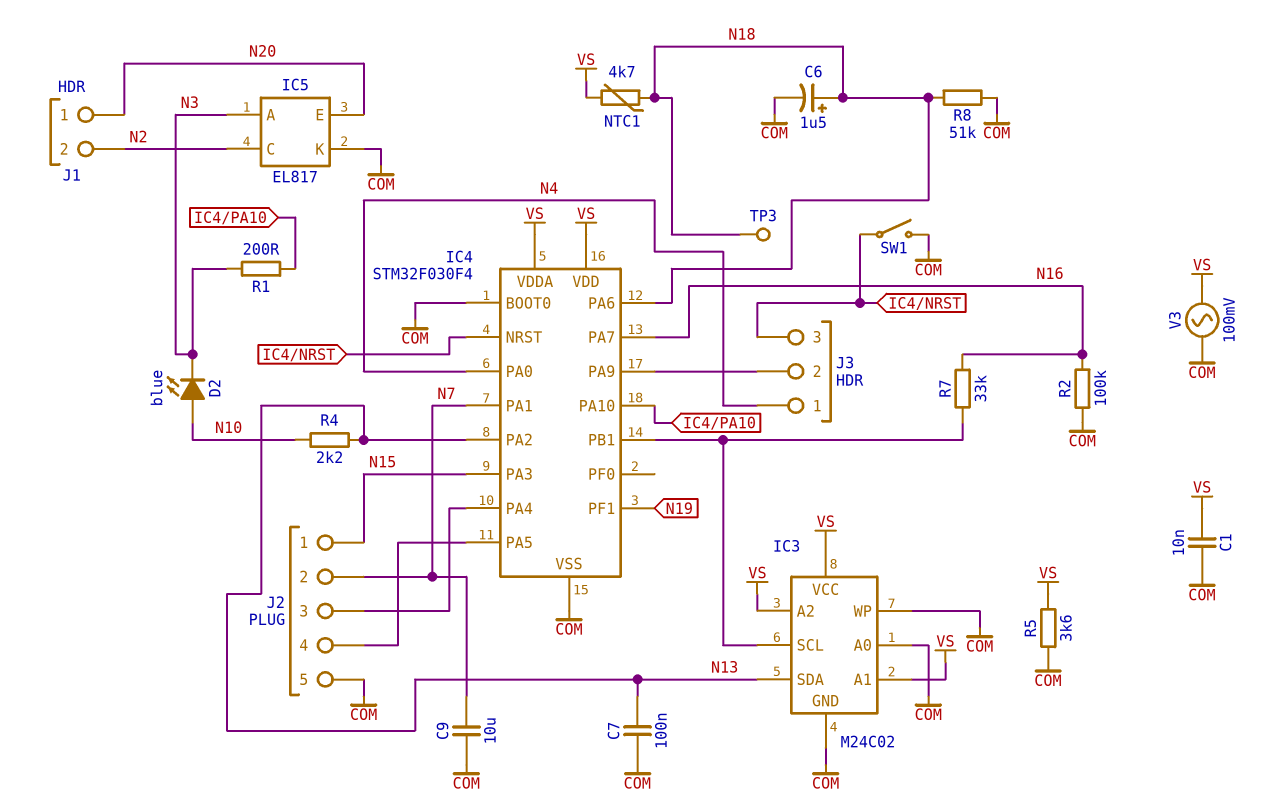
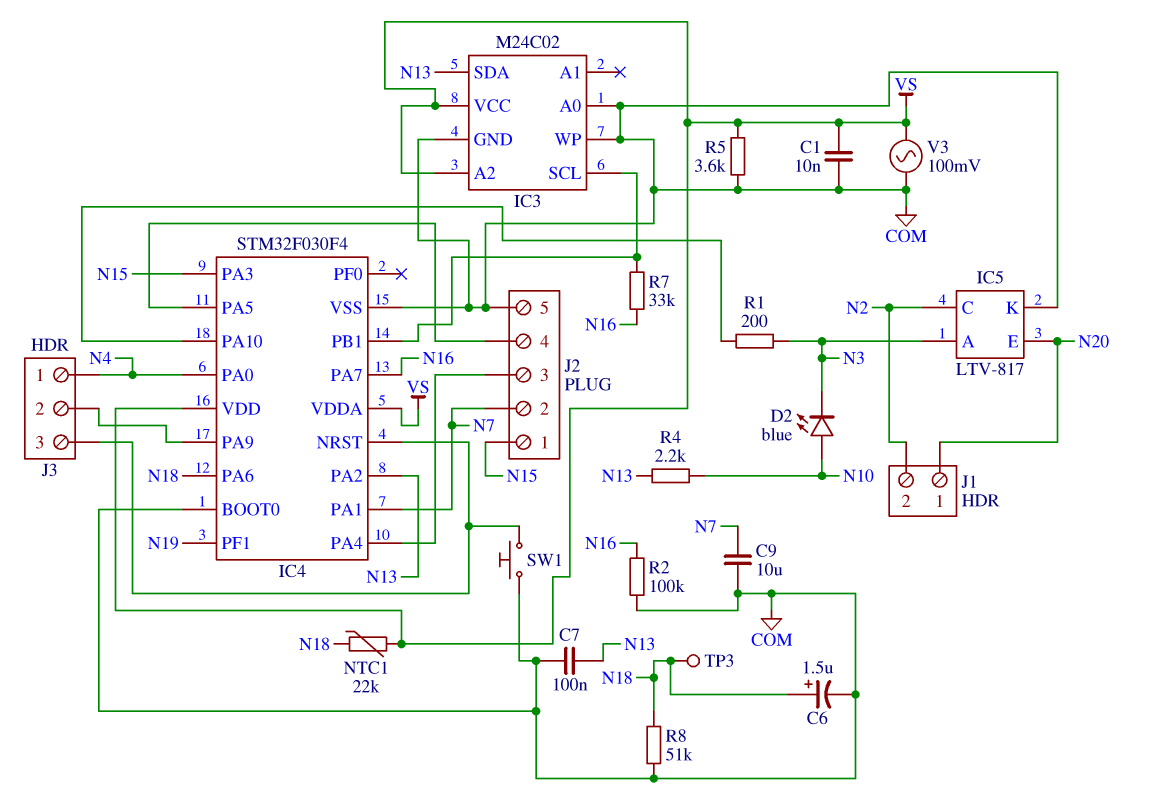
IC3 pin A1: VS -> none
IC5: EL817 -> LTV-817
NTC1: 4.7k (N18, VS) -> 22k (N18, VS)
SW1: switch (COM, IC4/NRST) -> button (COM, IC4/NRST)

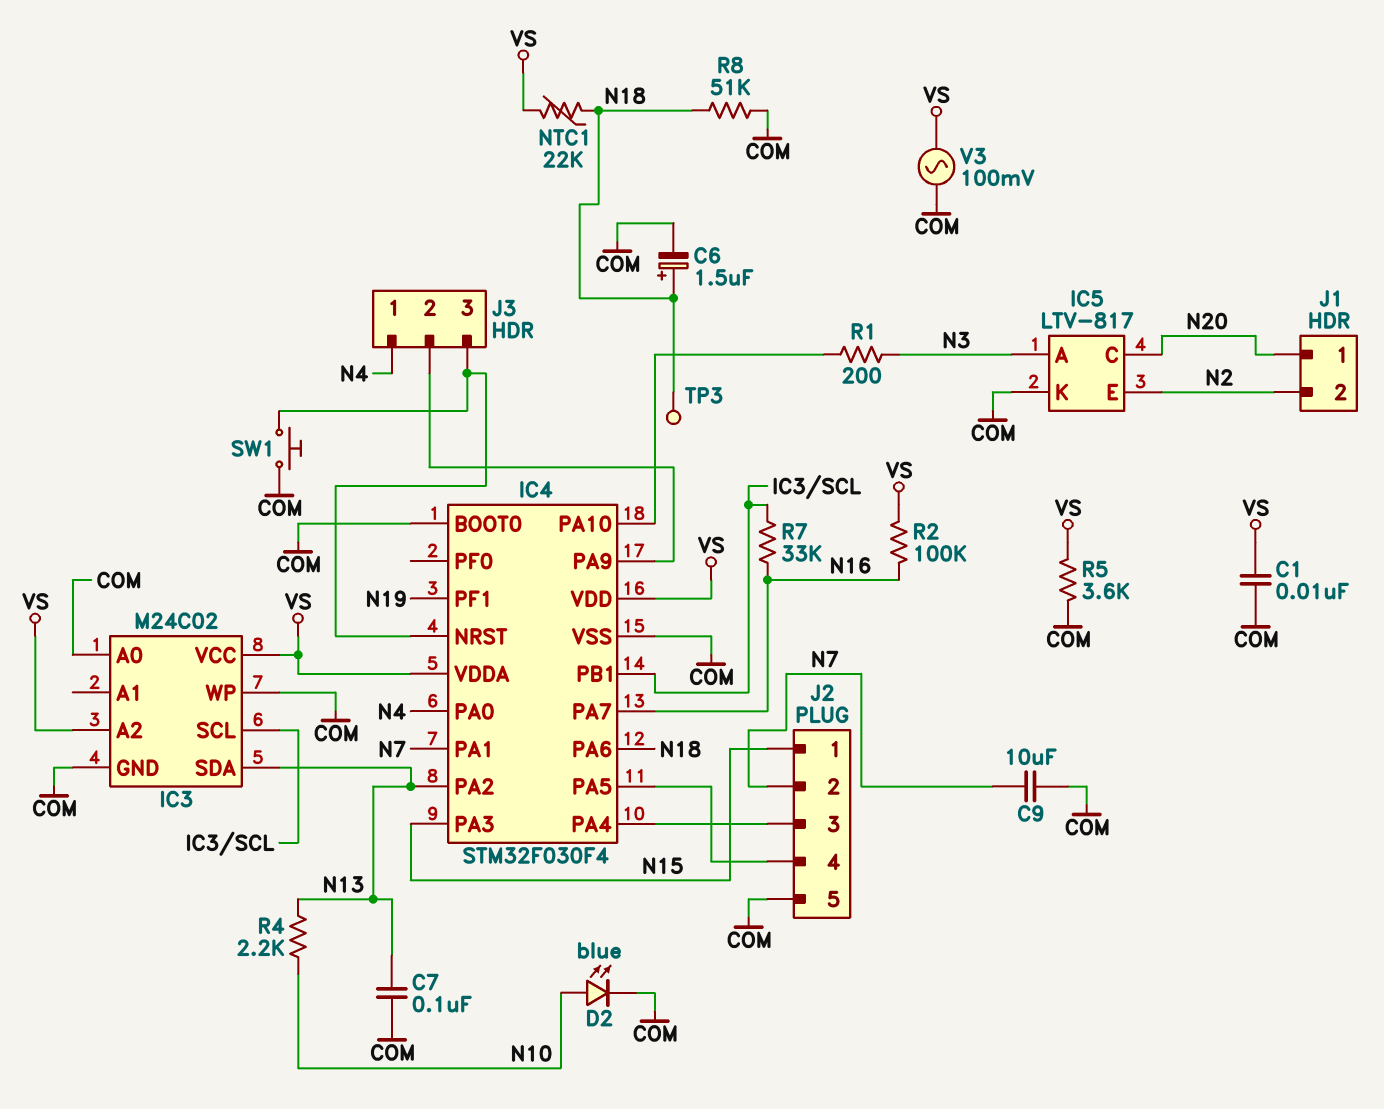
D2: LED blue (A N10, K N3) -> LED blue (A N10, K COM)
IC5 pin C: N2 -> N20
IC5 pin E: N20 -> N2
R2: 100k (COM, N16) -> 100k (N16, VS)

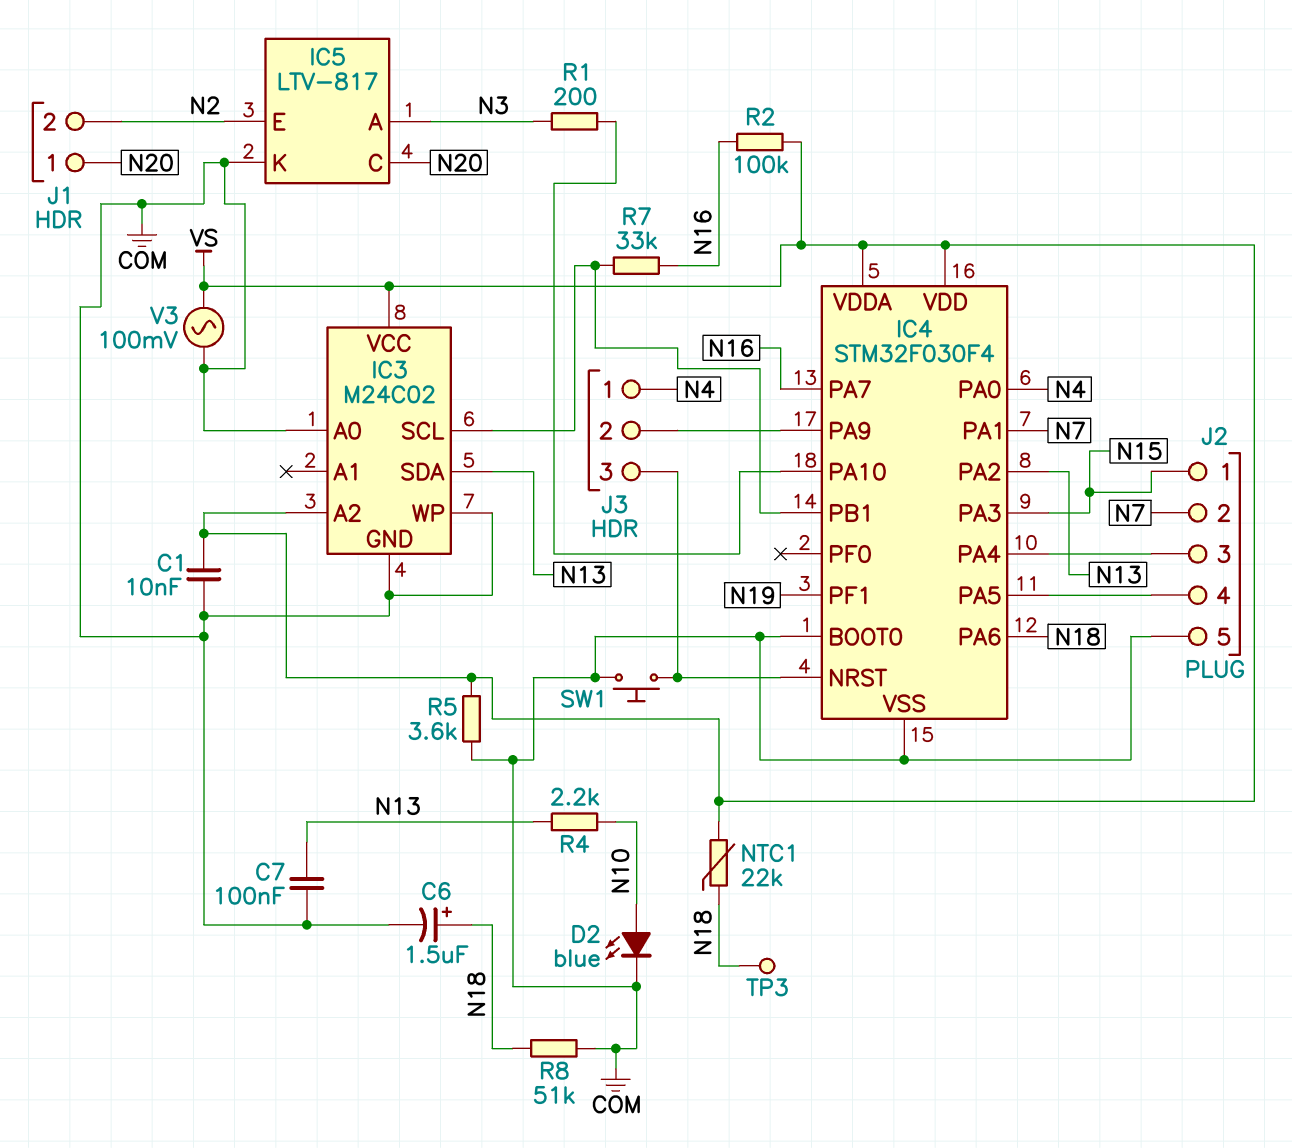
C9: 10uF (COM, N7) -> none

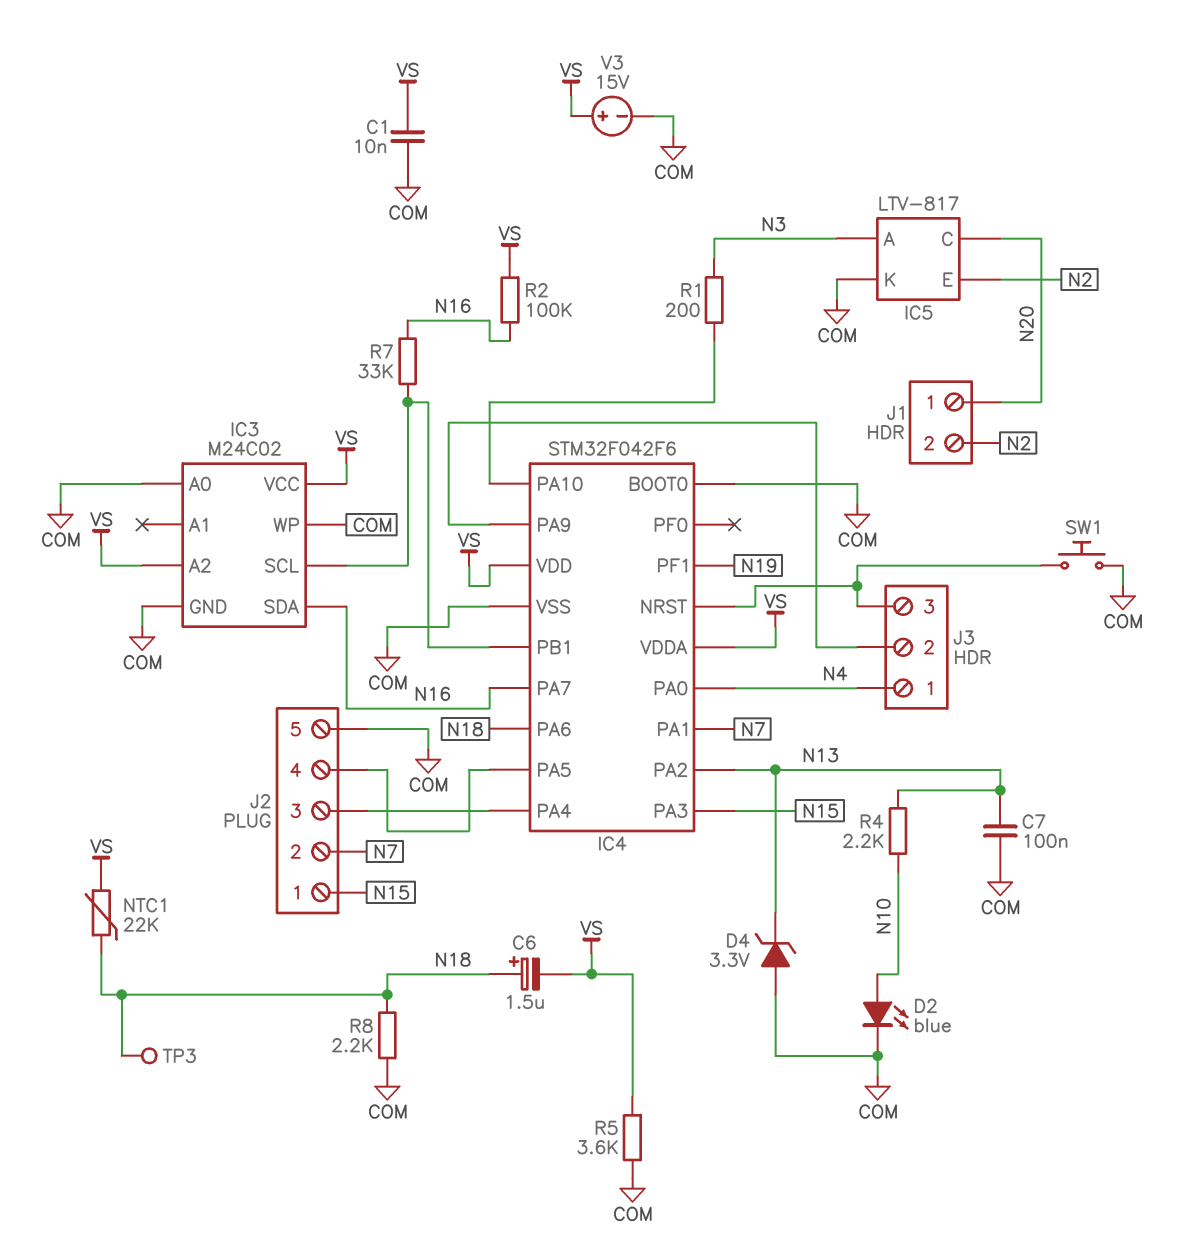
C6: 1.5uF (plus N18, minus COM) -> 1.5uF (plus N18, minus VS)
D4: none -> zener 3.3V (A COM, K N13)
IC3 pin SDA: N13 -> N16
IC4: STM32F030F4 -> STM32F042F6
R8: 51k (COM, N18) -> 2.2k (COM, N18)
V3: AC 100mV (COM, VS) -> 15V (plus VS, minus COM)

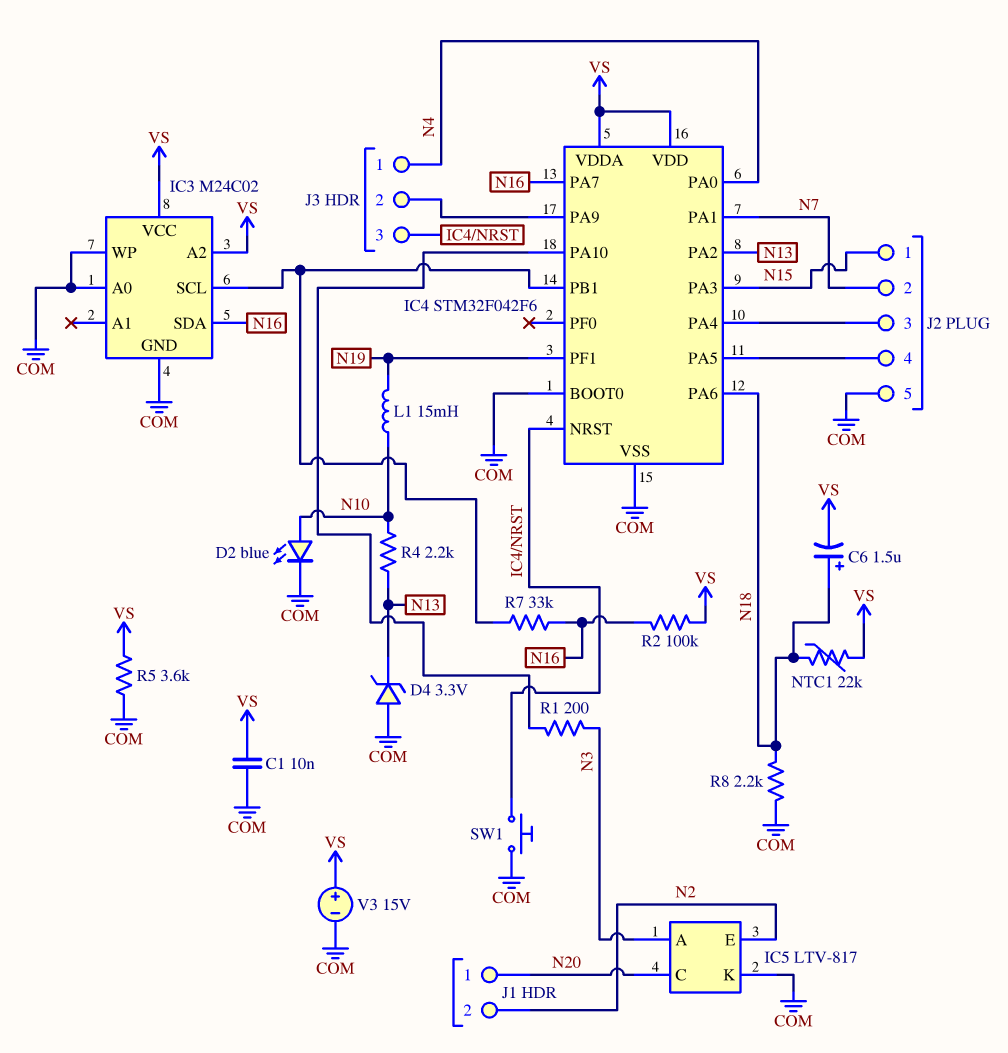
C7: 100nF (COM, N13) -> none
L1: none -> 15mH (N10, N19)
TP3: test point (N18) -> none

